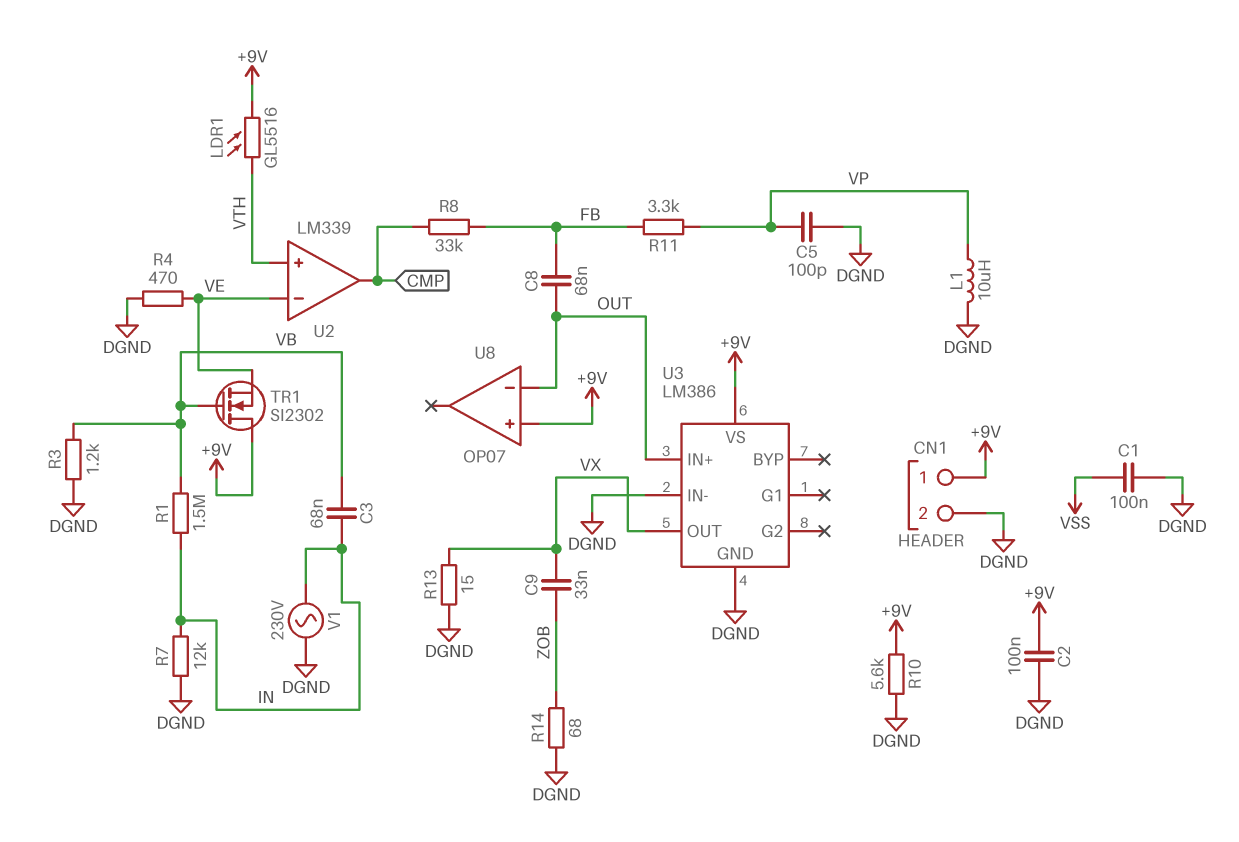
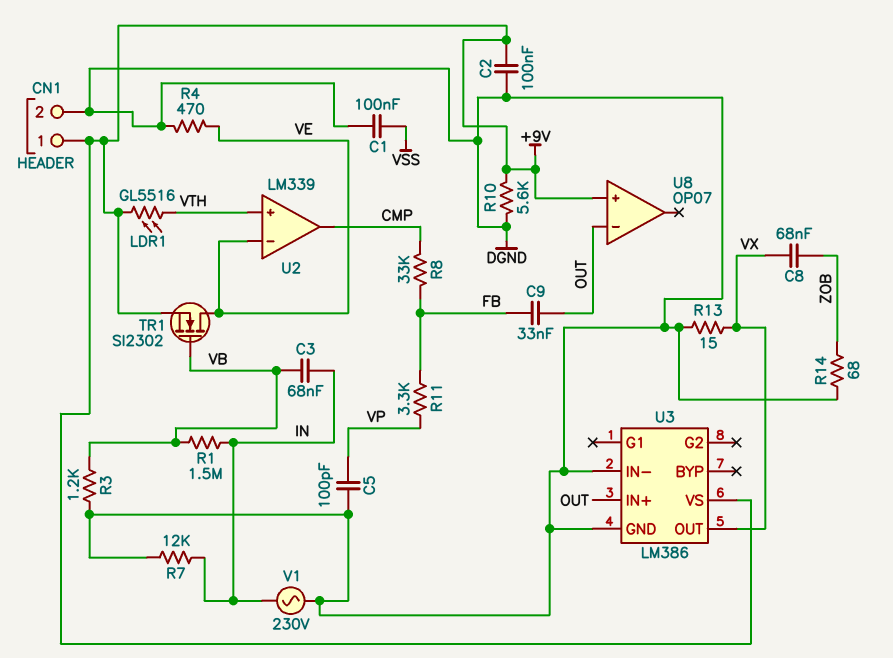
C8: 68nF (FB, OUT) -> 68nF (VX, ZOB)
C9: 33nF (VX, ZOB) -> 33nF (FB, OUT)
L1: 10uH (DGND, VP) -> none
TR1: NMOS SI2302 (G VB, D +9V, S VE) -> NMOS SI2302 (G VB, D VE, S +9V)

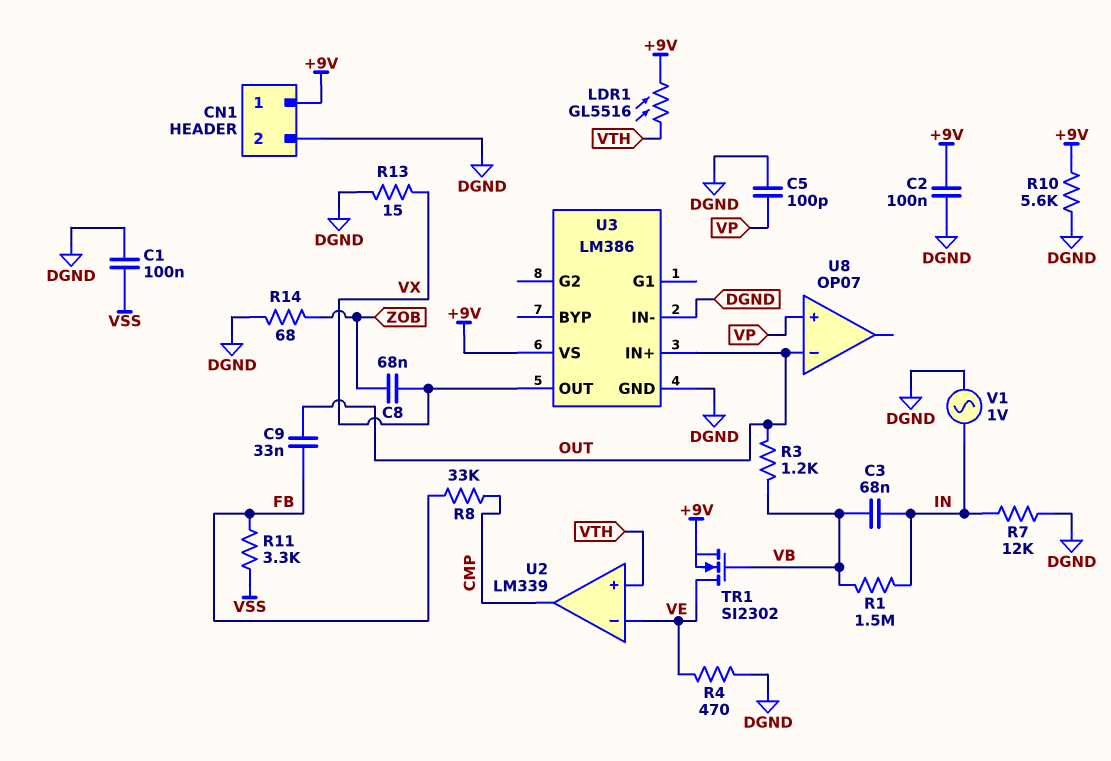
R3: 1.2k (DGND, VB) -> 1.2k (OUT, VB)
R11: 3.3k (FB, VP) -> 3.3k (FB, VSS)
U8 pin in+: +9V -> VP
V1: AC 230V (DGND, IN) -> AC 1V (DGND, IN)

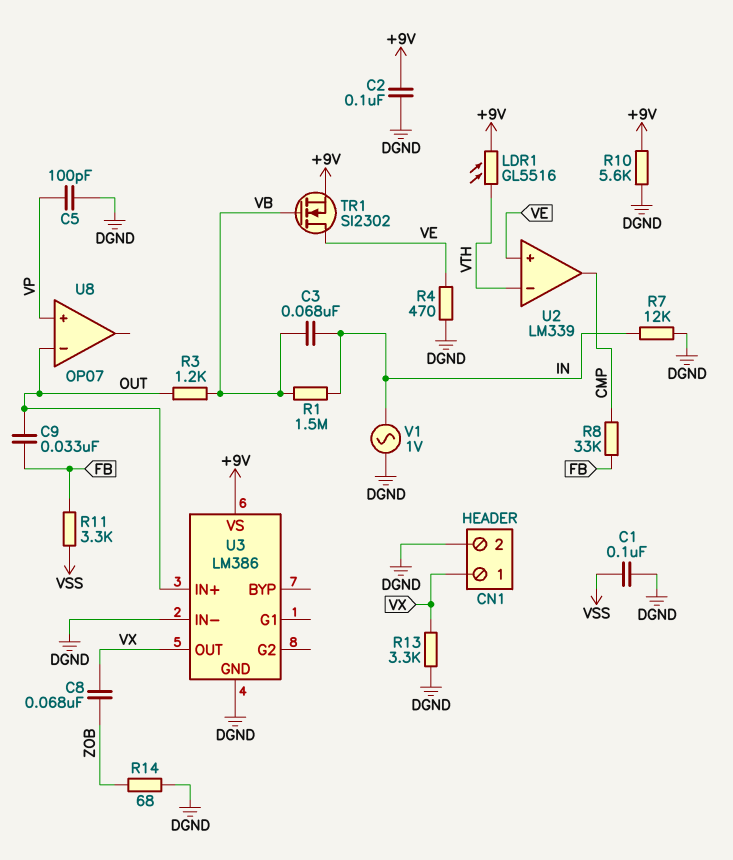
CN1 pin 1: +9V -> VX
R13: 15 (DGND, VX) -> 3.3k (DGND, VX)
U2 pin in+: VTH -> VE
U2 pin in-: VE -> VTH

